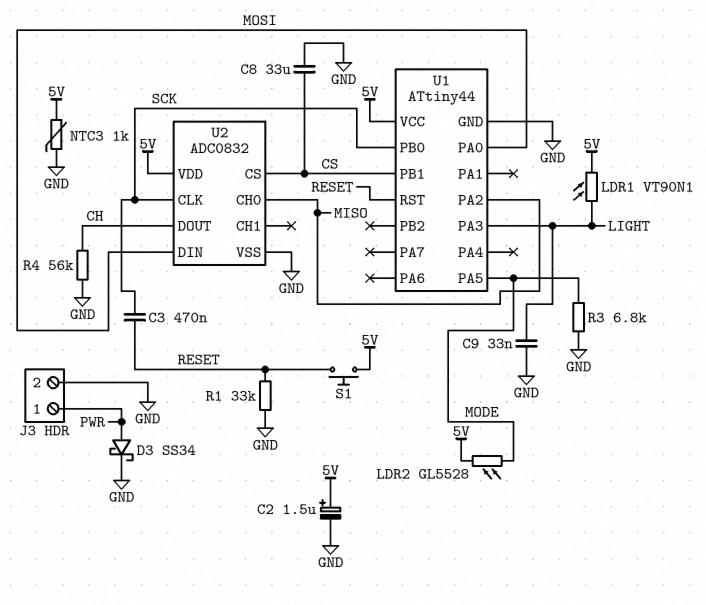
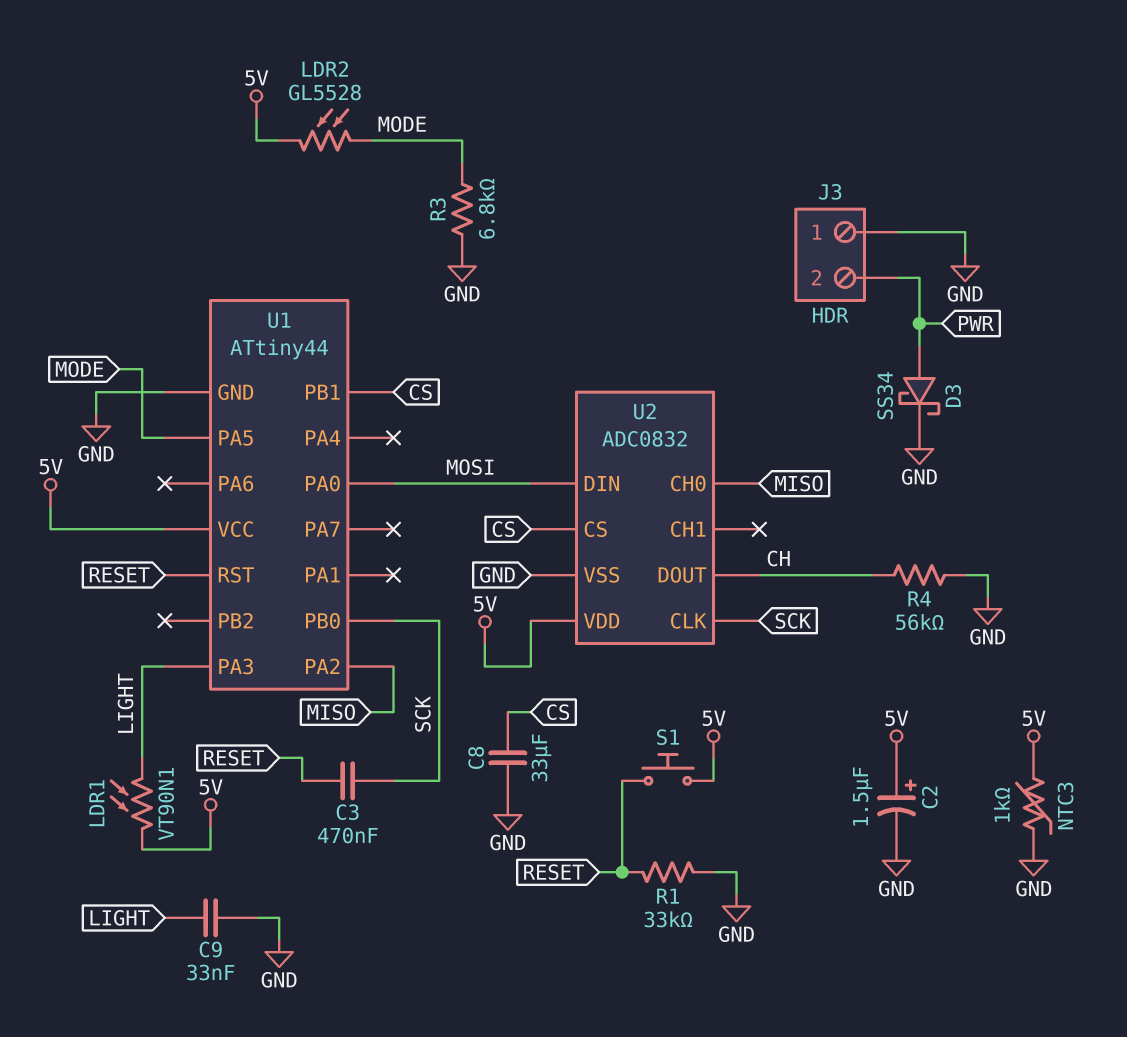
J3 pin 1: PWR -> GND
J3 pin 2: GND -> PWR

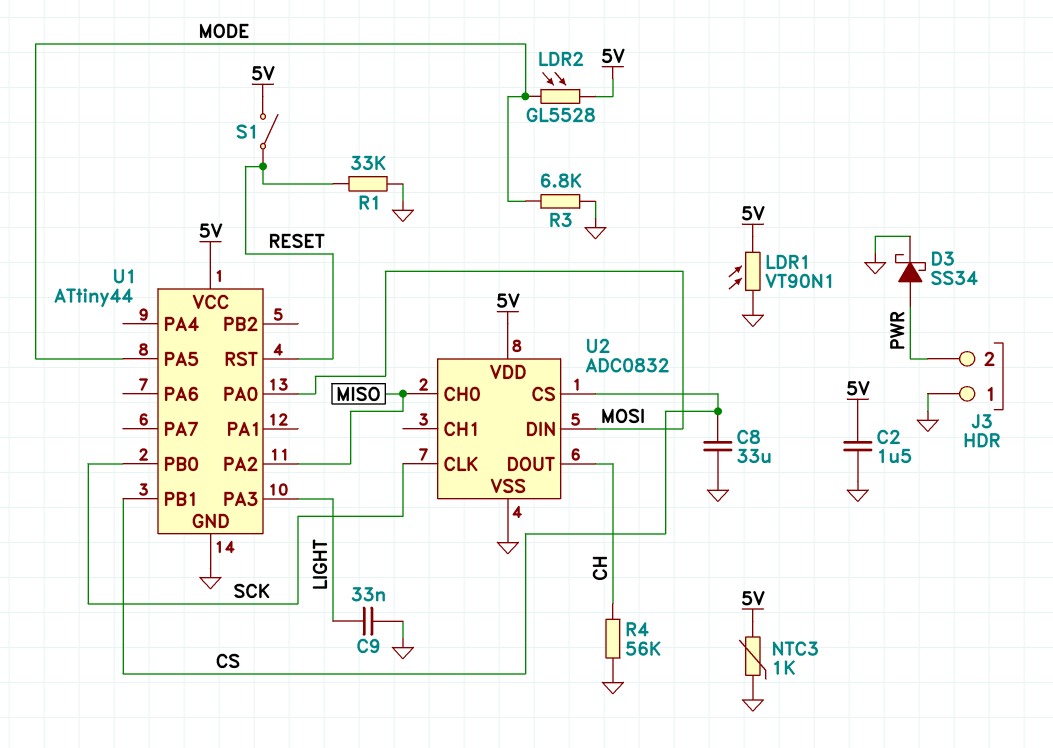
C2: 1.5uF (plus 5V, minus GND) -> 1.5uF (5V, GND)
C3: 470nF (RESET, SCK) -> none
LDR1: VT90N1 (5V, LIGHT) -> VT90N1 (5V, GND)
S1: button (5V, RESET) -> switch (5V, RESET)

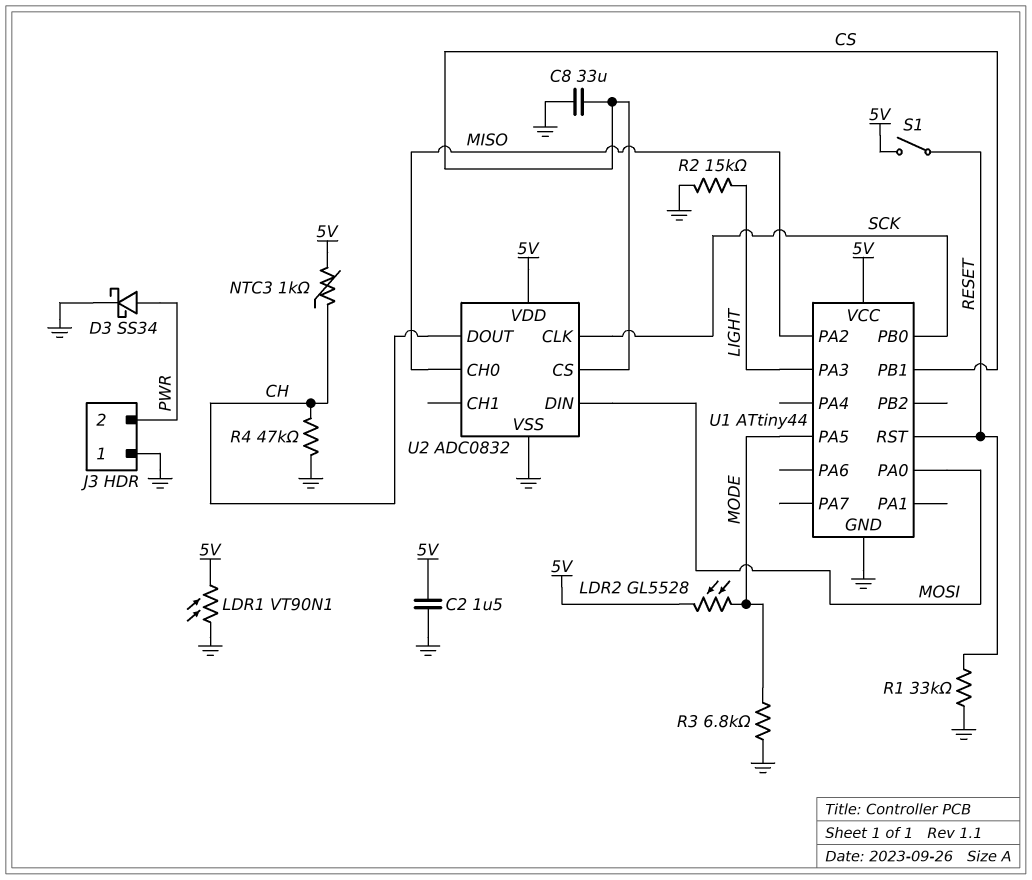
C9: 33nF (GND, LIGHT) -> none
NTC3: 1k (5V, GND) -> 1k (5V, CH)
R2: none -> 15k (GND, LIGHT)
R4: 56k (CH, GND) -> 47k (CH, GND)

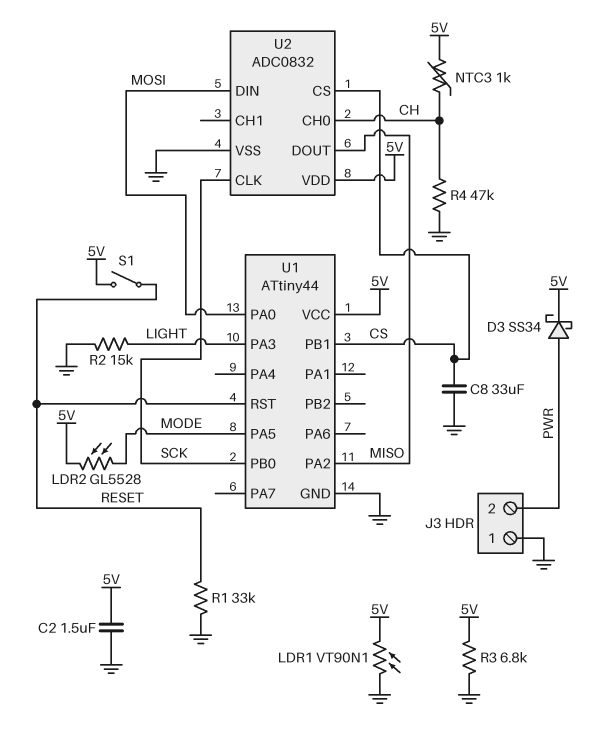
D3: schottky SS34 (A PWR, K GND) -> schottky SS34 (A PWR, K 5V)
R3: 6.8k (GND, MODE) -> 6.8k (5V, GND)
U2 pin CH0: MISO -> CH
U2 pin DOUT: CH -> MISO

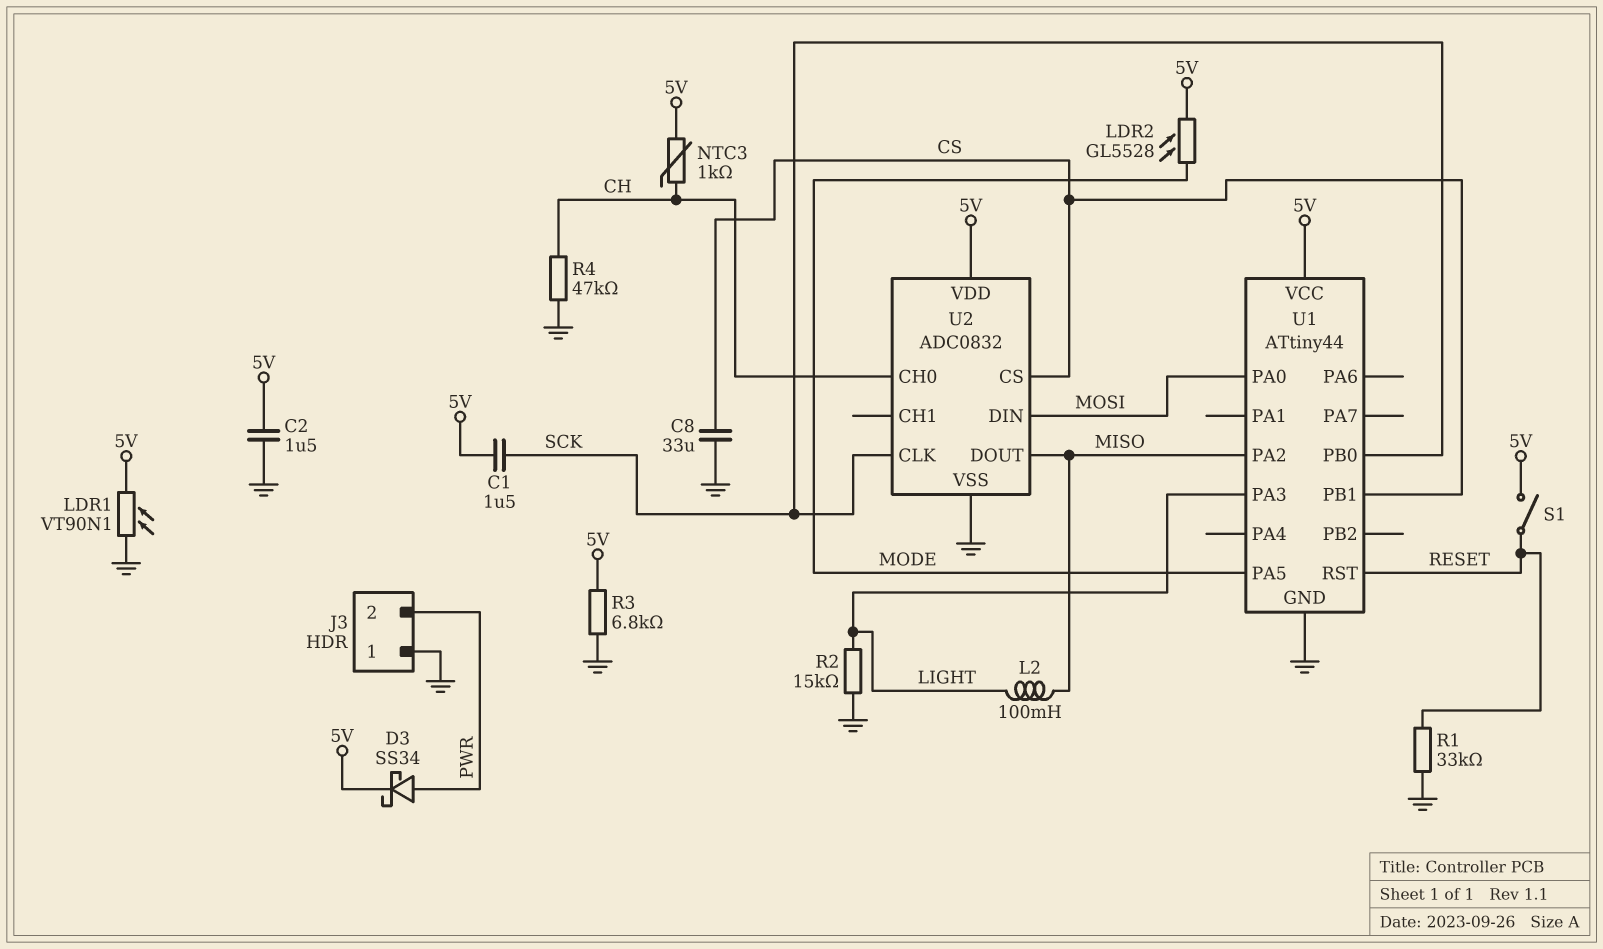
C1: none -> 1.5uF (5V, SCK)
L2: none -> 100mH (LIGHT, MISO)

